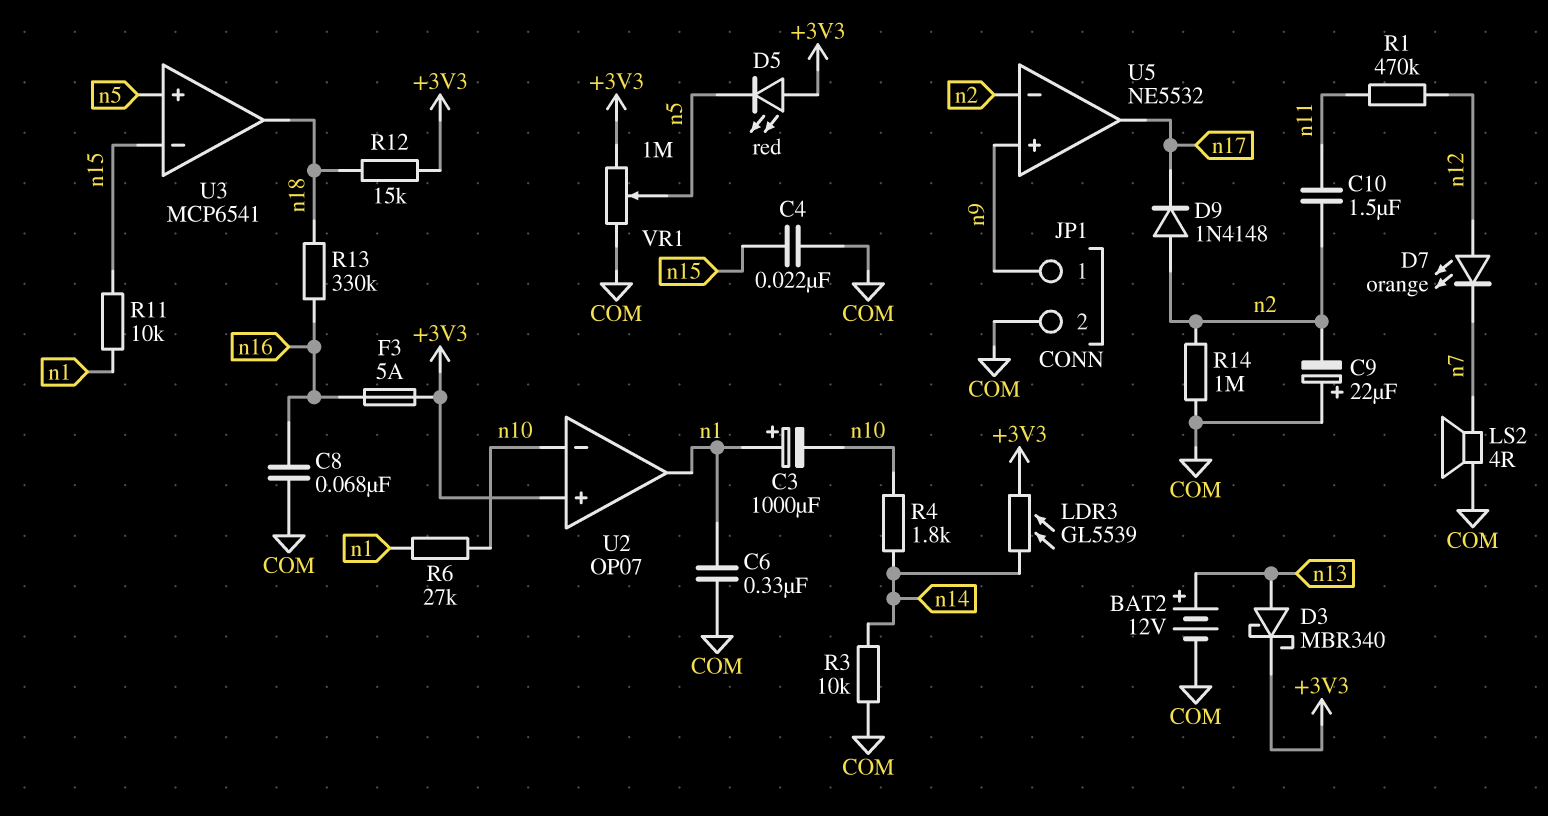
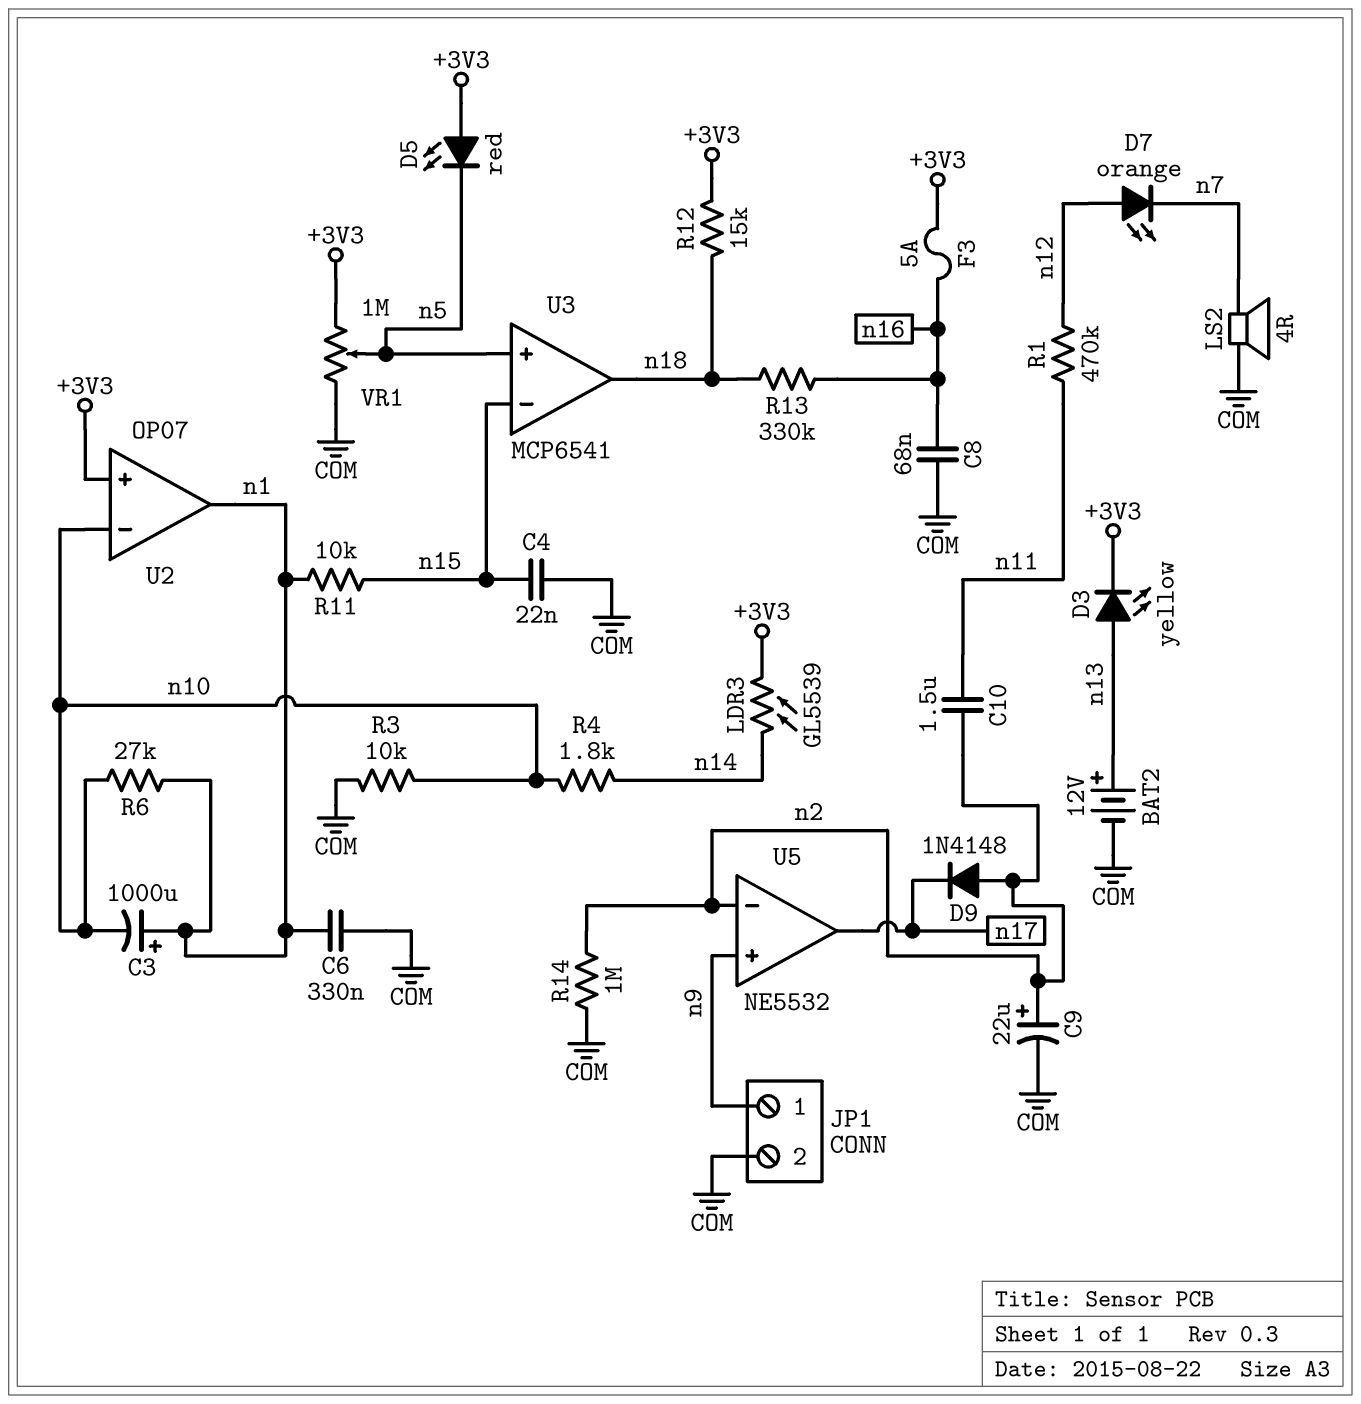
C9: 22uF (plus COM, minus n2) -> 22uF (plus n2, minus COM)
D3: schottky MBR340 (A n13, K +3V3) -> LED yellow (A n13, K +3V3)
R3: 10k (COM, n14) -> 10k (COM, n10)

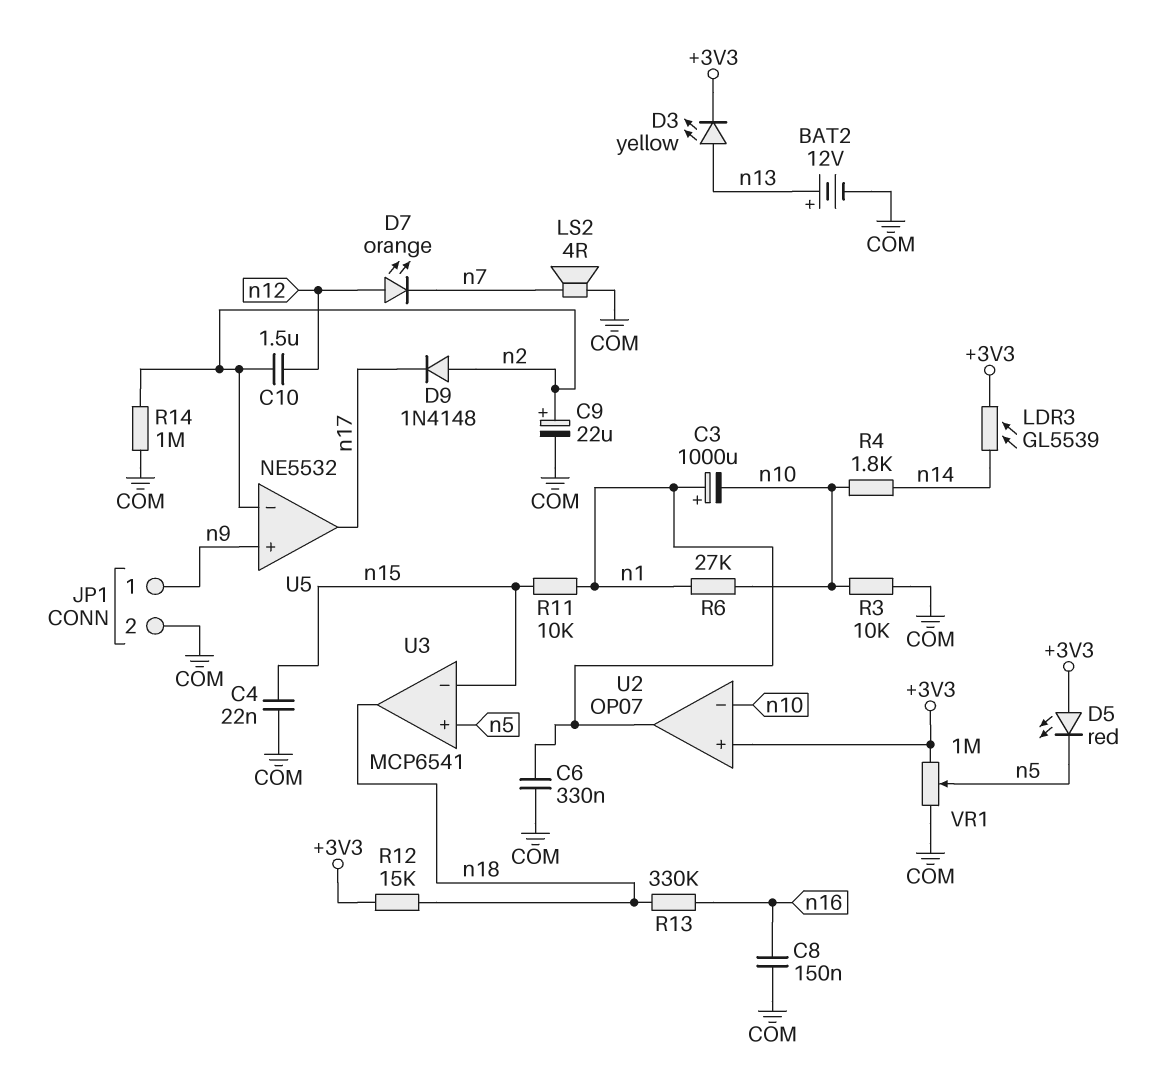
C8: 68nF (COM, n16) -> 150nF (COM, n16)
C10: 1.5uF (n2, n11) -> 1.5uF (n2, n12)
F3: 5A (+3V3, n16) -> none
R1: 470k (n11, n12) -> none

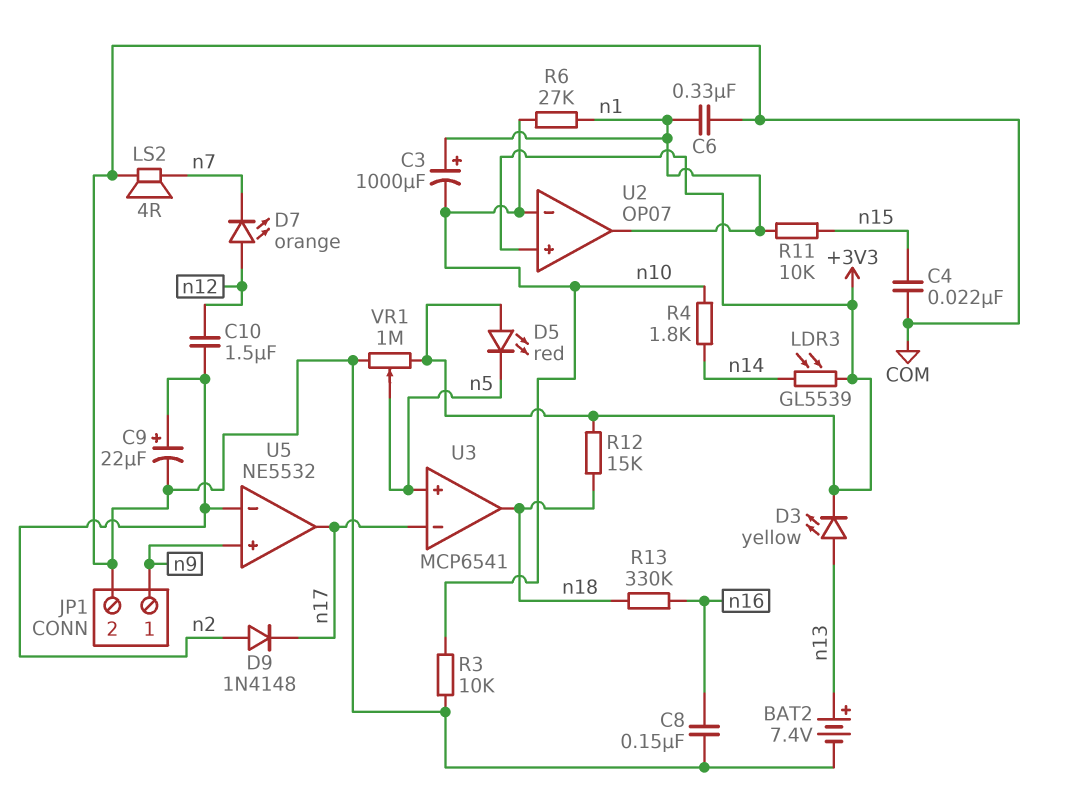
BAT2: 12V (plus n13, minus COM) -> 7.4V (plus n13, minus COM)
R14: 1M (COM, n2) -> none
U3 pin in-: n15 -> n17

